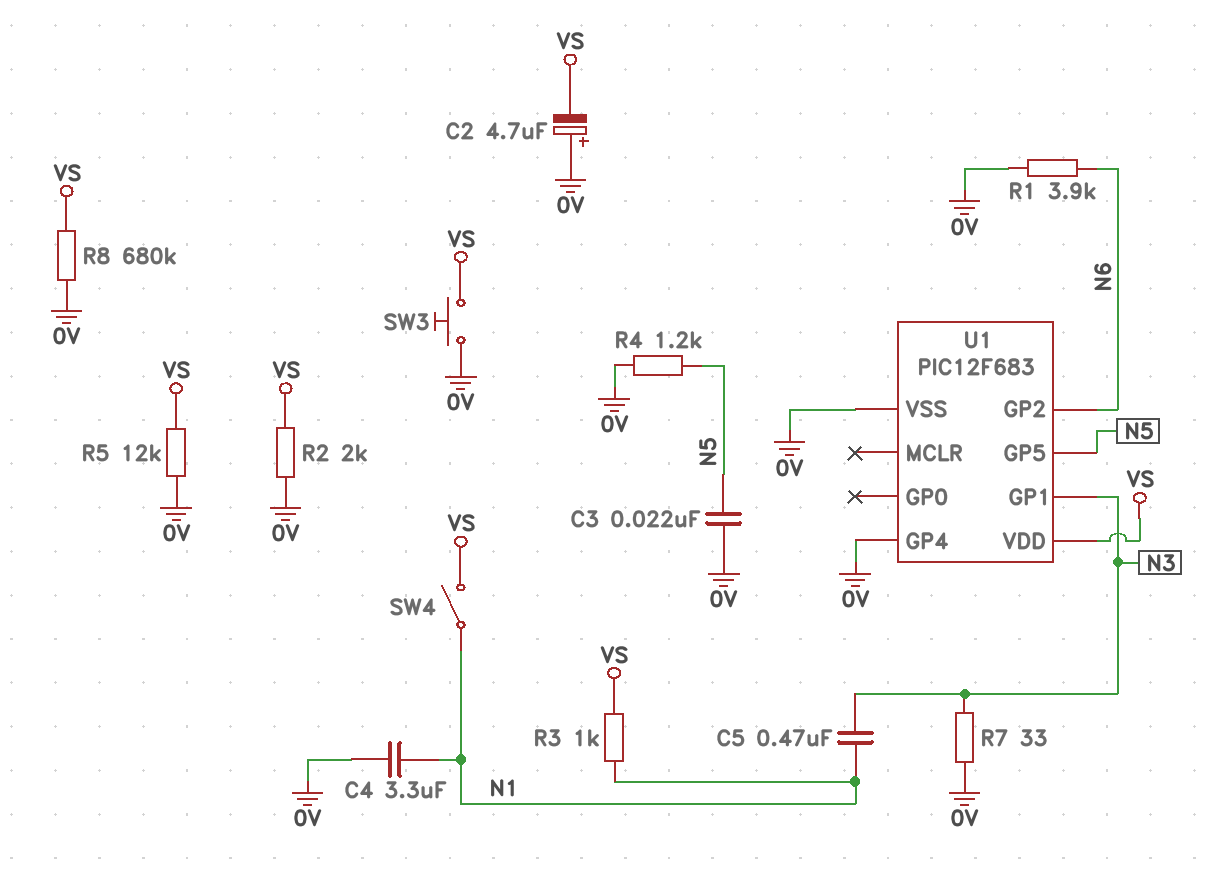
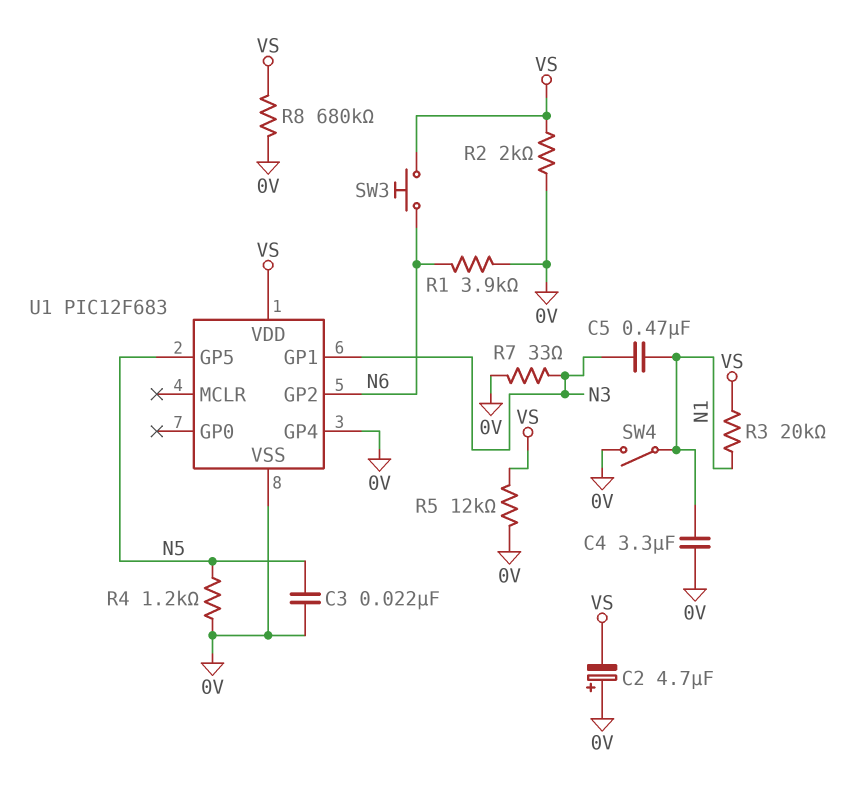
R3: 1k (N1, VS) -> 20k (N1, VS)
SW3: button (0V, VS) -> button (N6, VS)
SW4: switch (N1, VS) -> switch (0V, N1)

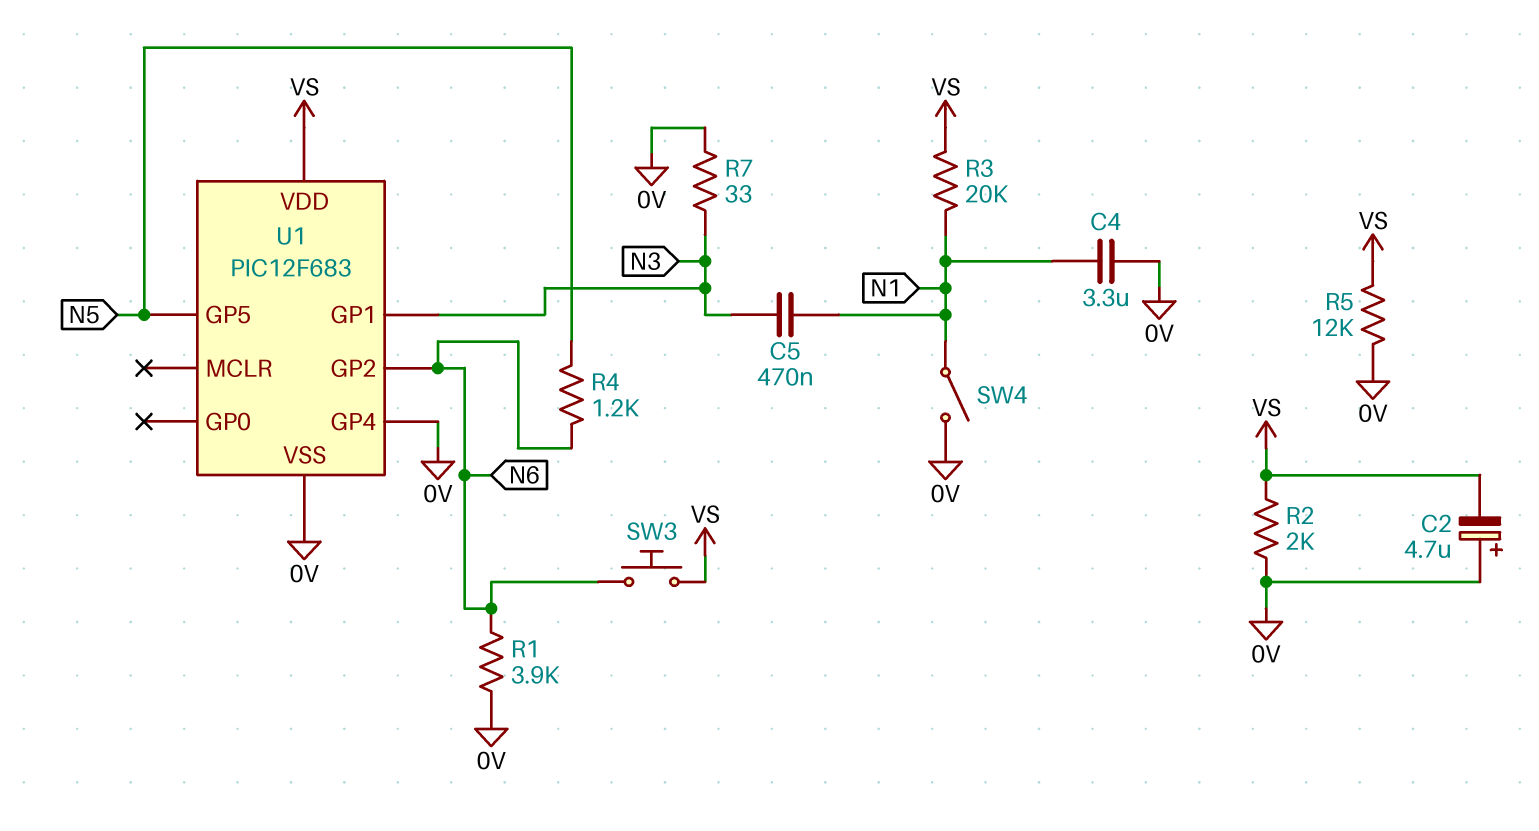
C3: 22nF (0V, N5) -> none
R4: 1.2k (0V, N5) -> 1.2k (N5, N6)
R8: 680k (0V, VS) -> none

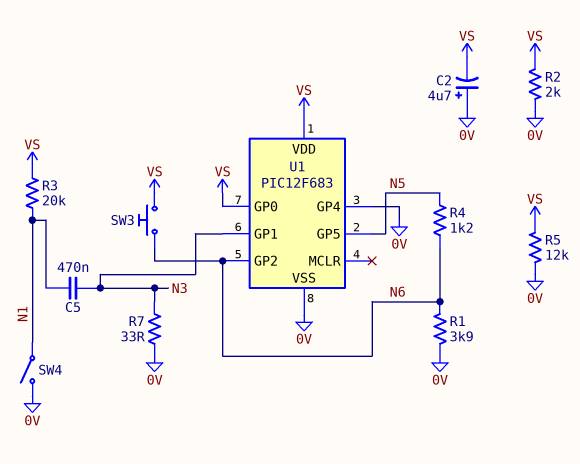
C4: 3.3uF (0V, N1) -> none
U1 pin GP0: none -> VS

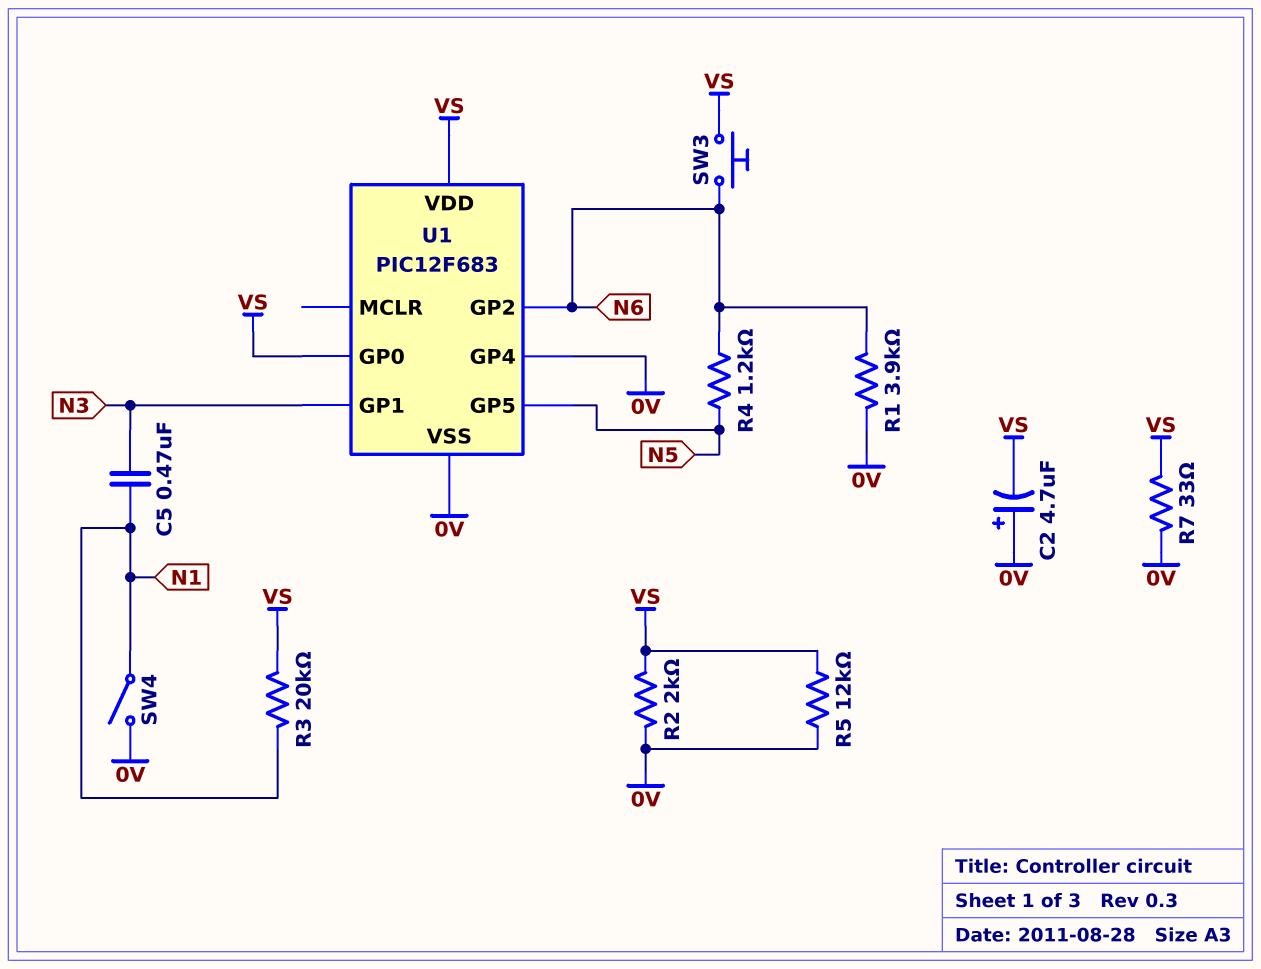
R7: 33 (0V, N3) -> 33 (0V, VS)

